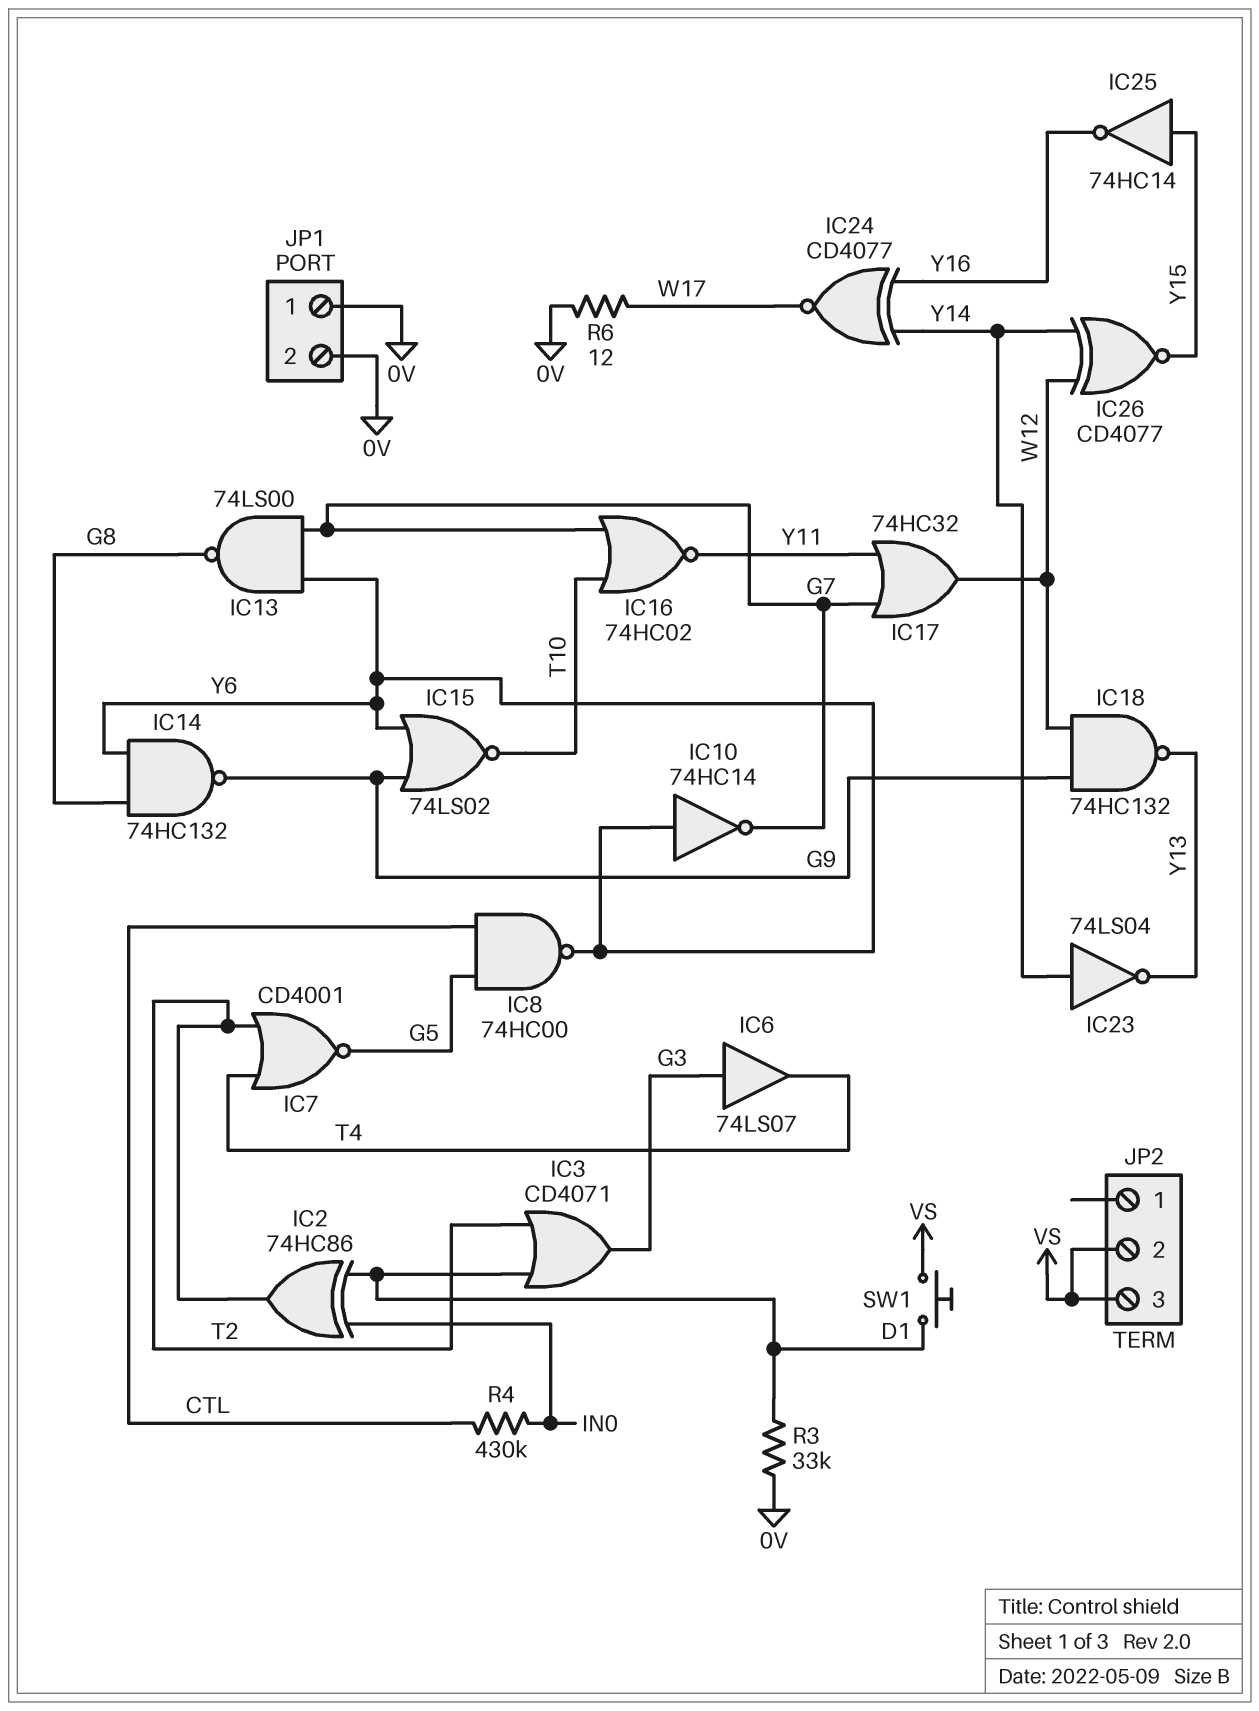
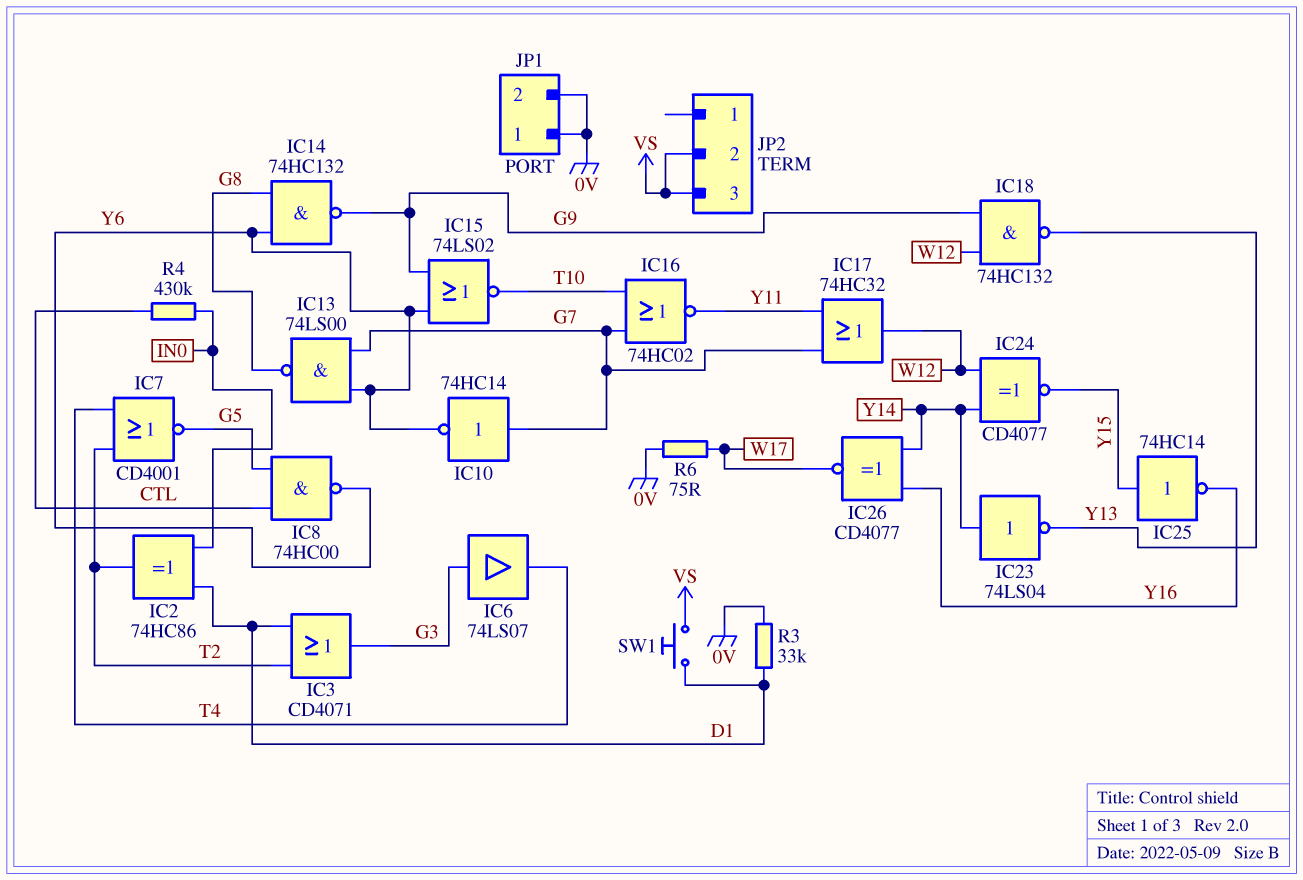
IC10: NOT 74HC14 (in Y6, out G7) -> NOT 74HC14 (in G7, out Y6)
IC24: XNOR CD4077 (in Y14, in Y16, out W17) -> XNOR CD4077 (in W12, in Y14, out Y15)
IC26: XNOR CD4077 (in W12, in Y14, out Y15) -> XNOR CD4077 (in Y14, in Y16, out W17)
R6: 12 (0V, W17) -> 75 (0V, W17)

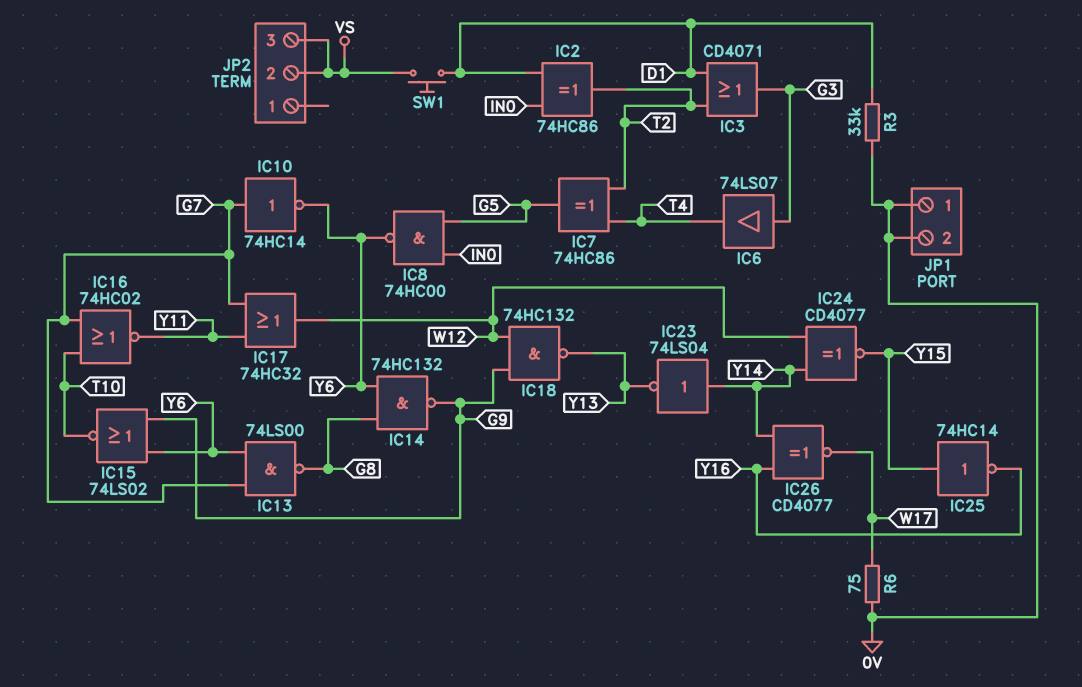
IC7: NOR CD4001 (in T2, in T4, out G5) -> XOR 74HC86 (in T2, in T4, out G5)
IC8: NAND 74HC00 (in CTL, in G5, out Y6) -> NAND 74HC00 (in G5, in IN0, out Y6)
R4: 430k (CTL, IN0) -> none

